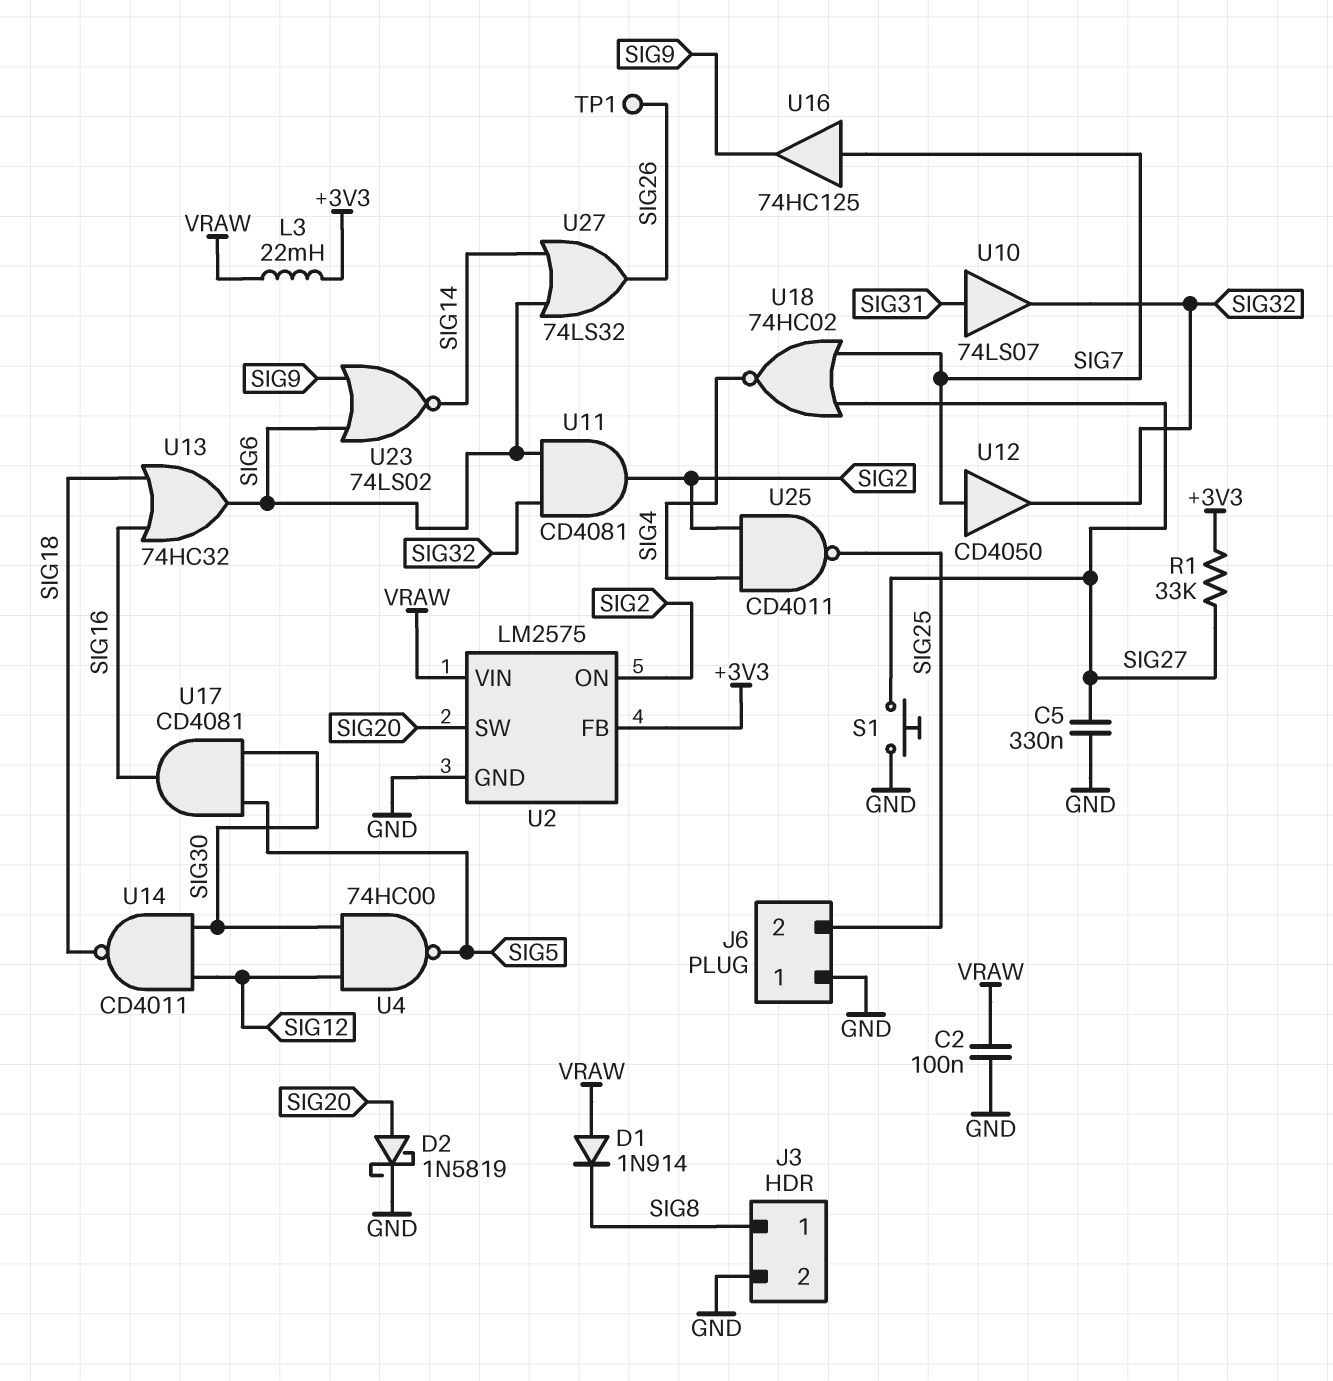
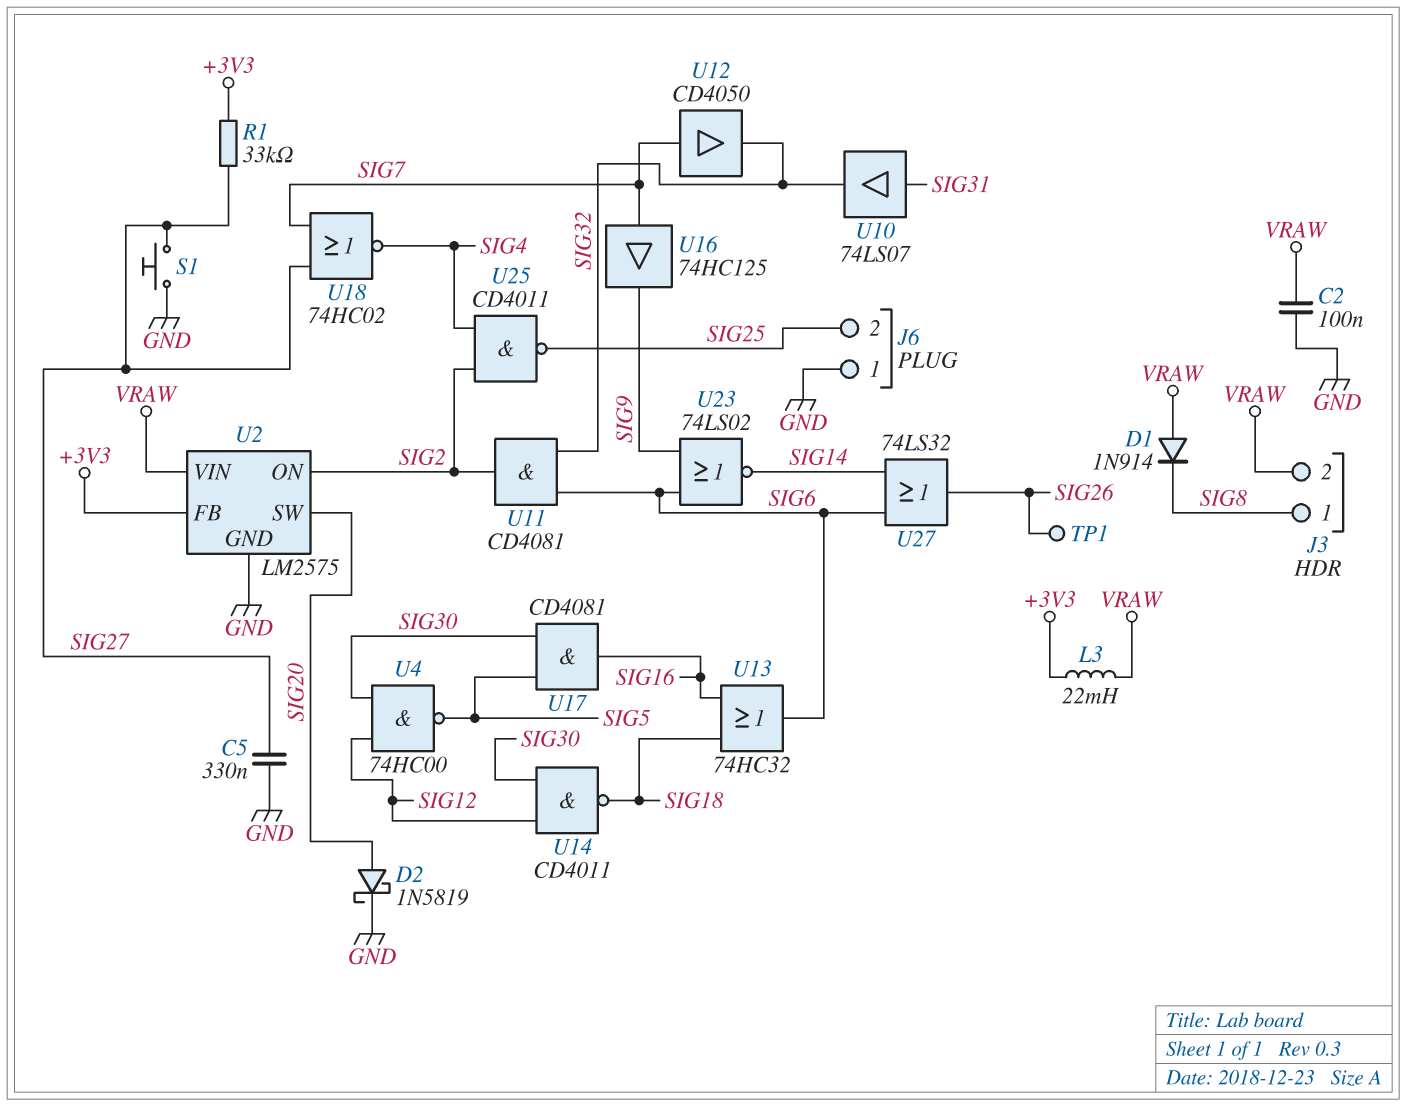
J3 pin 2: GND -> VRAW

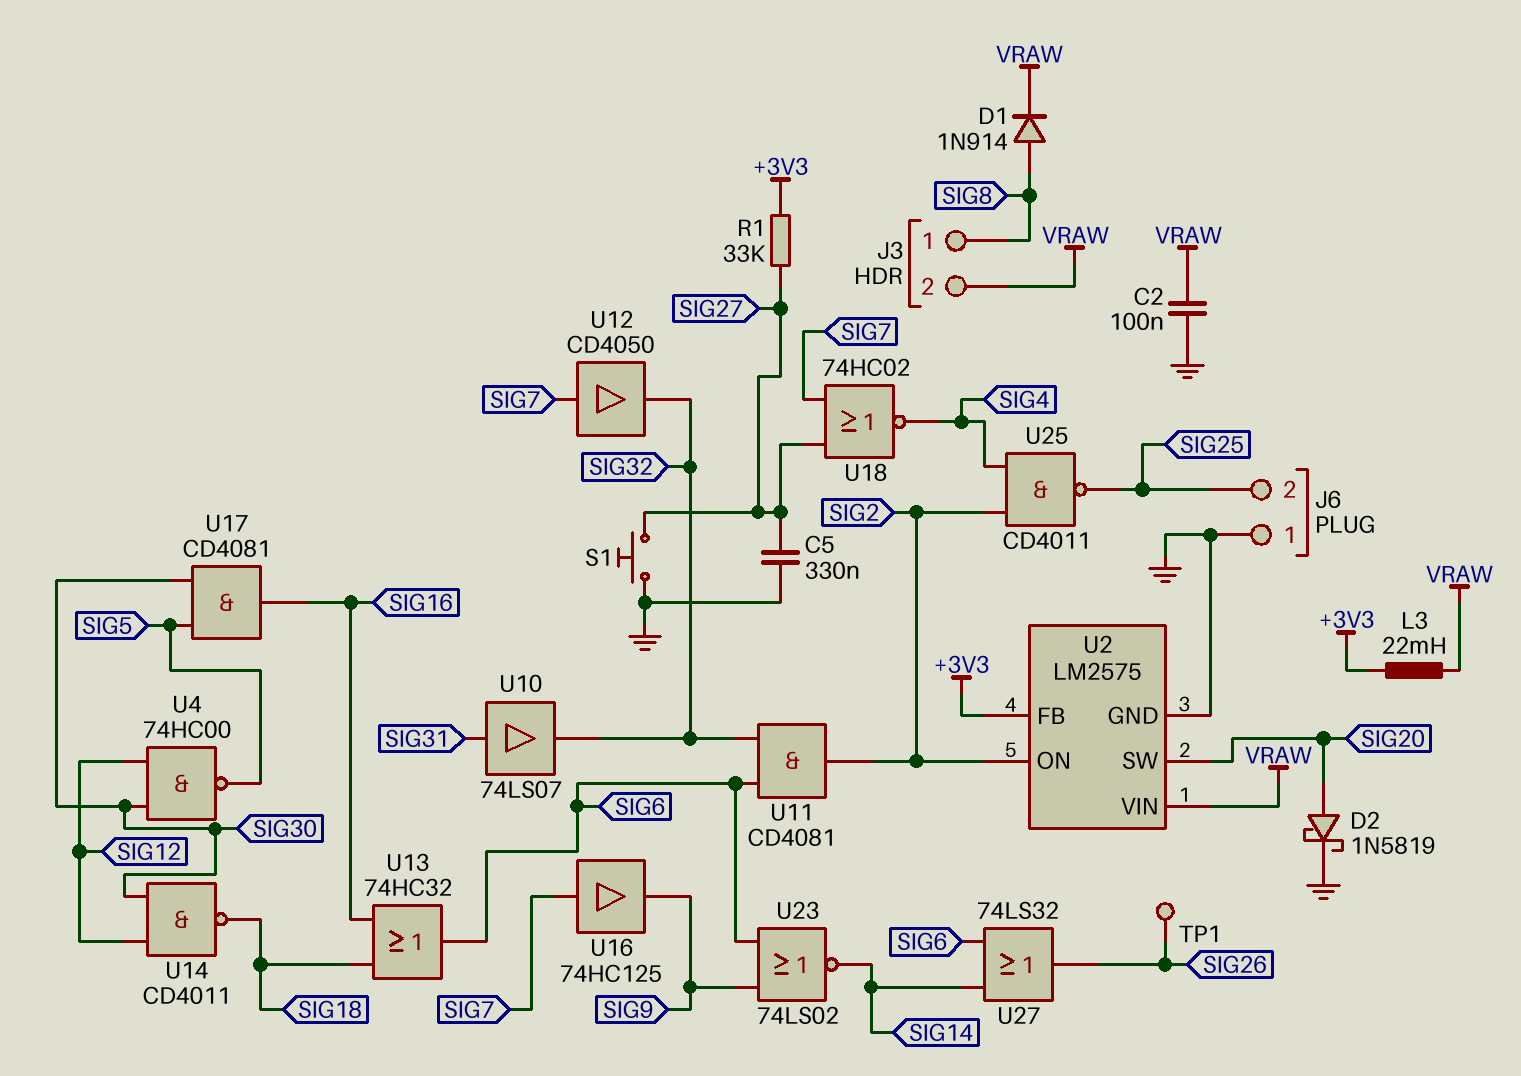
D1: diode 1N914 (A VRAW, K SIG8) -> diode 1N914 (A SIG8, K VRAW)

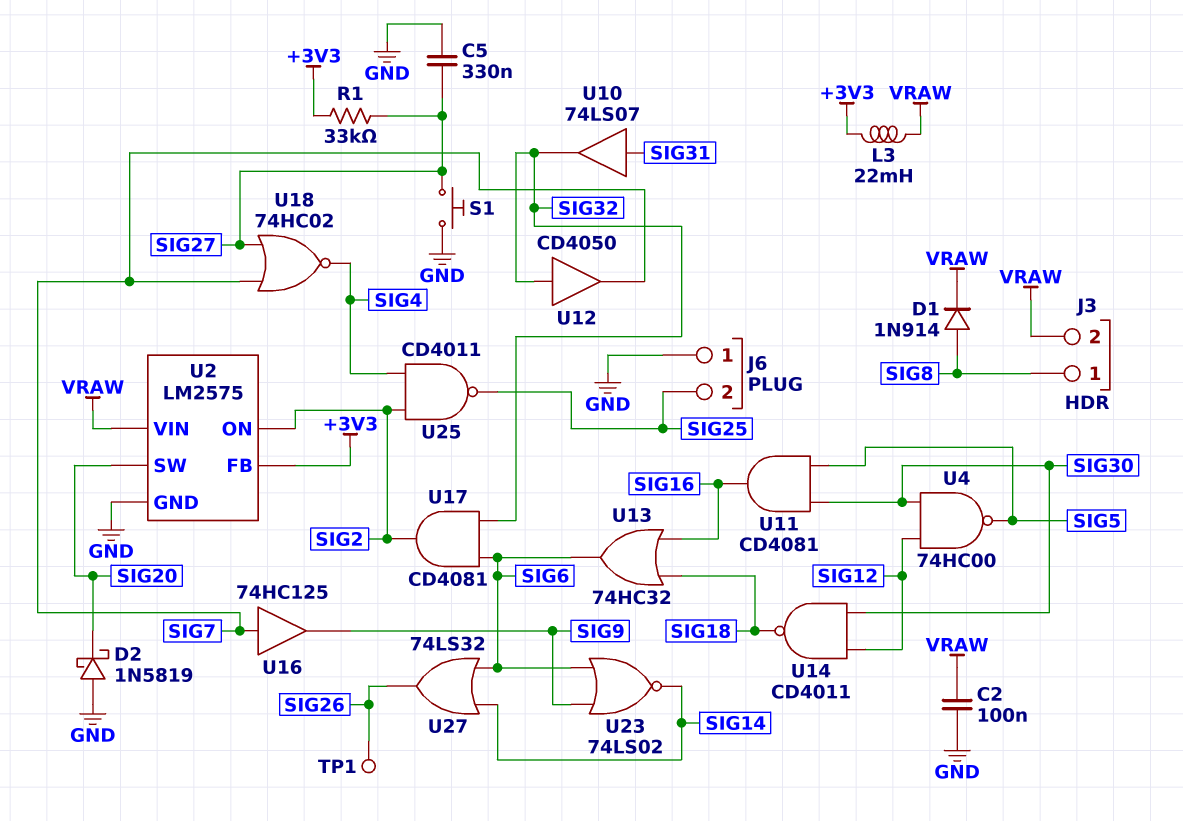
D2: schottky 1N5819 (A SIG20, K GND) -> schottky 1N5819 (A GND, K SIG20)
U11: AND CD4081 (in SIG6, in SIG32, out SIG2) -> AND CD4081 (in SIG5, in SIG30, out SIG16)
U12: buffer CD4050 (in SIG7, out SIG32) -> buffer CD4050 (in SIG32, out SIG7)
U17: AND CD4081 (in SIG5, in SIG30, out SIG16) -> AND CD4081 (in SIG6, in SIG32, out SIG2)

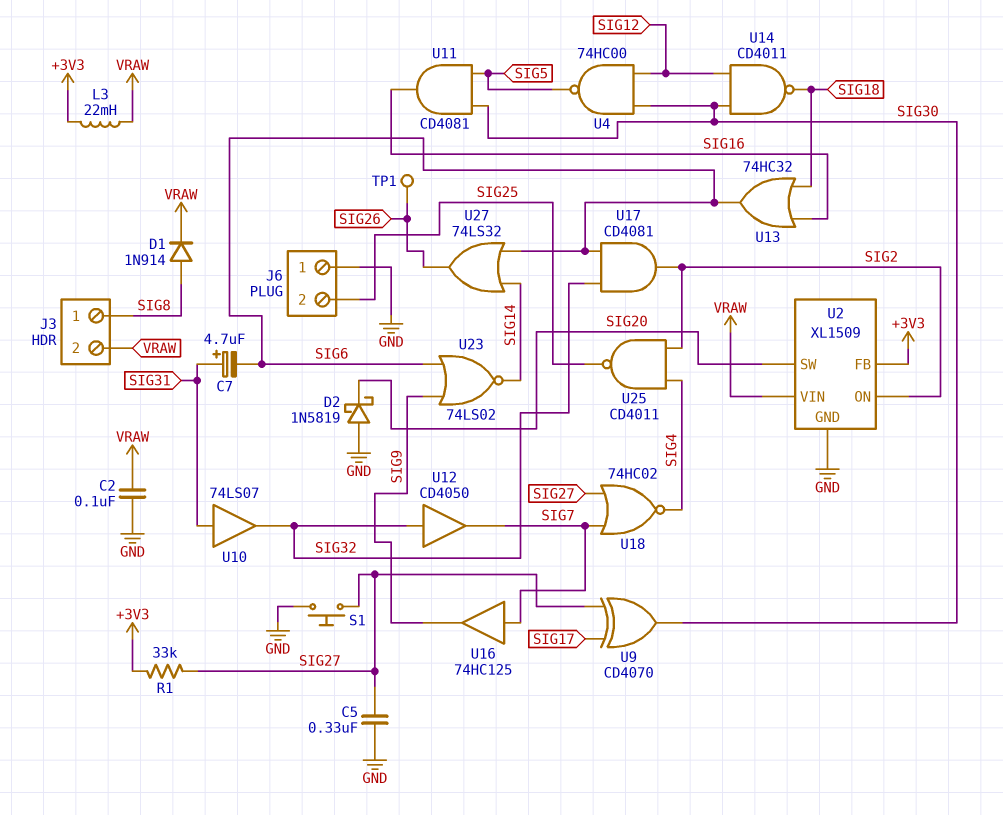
C7: none -> 4.7uF (plus SIG31, minus SIG6)
U2: LM2575 -> XL1509
U9: none -> XOR CD4070 (in SIG17, in SIG27, out SIG30)

